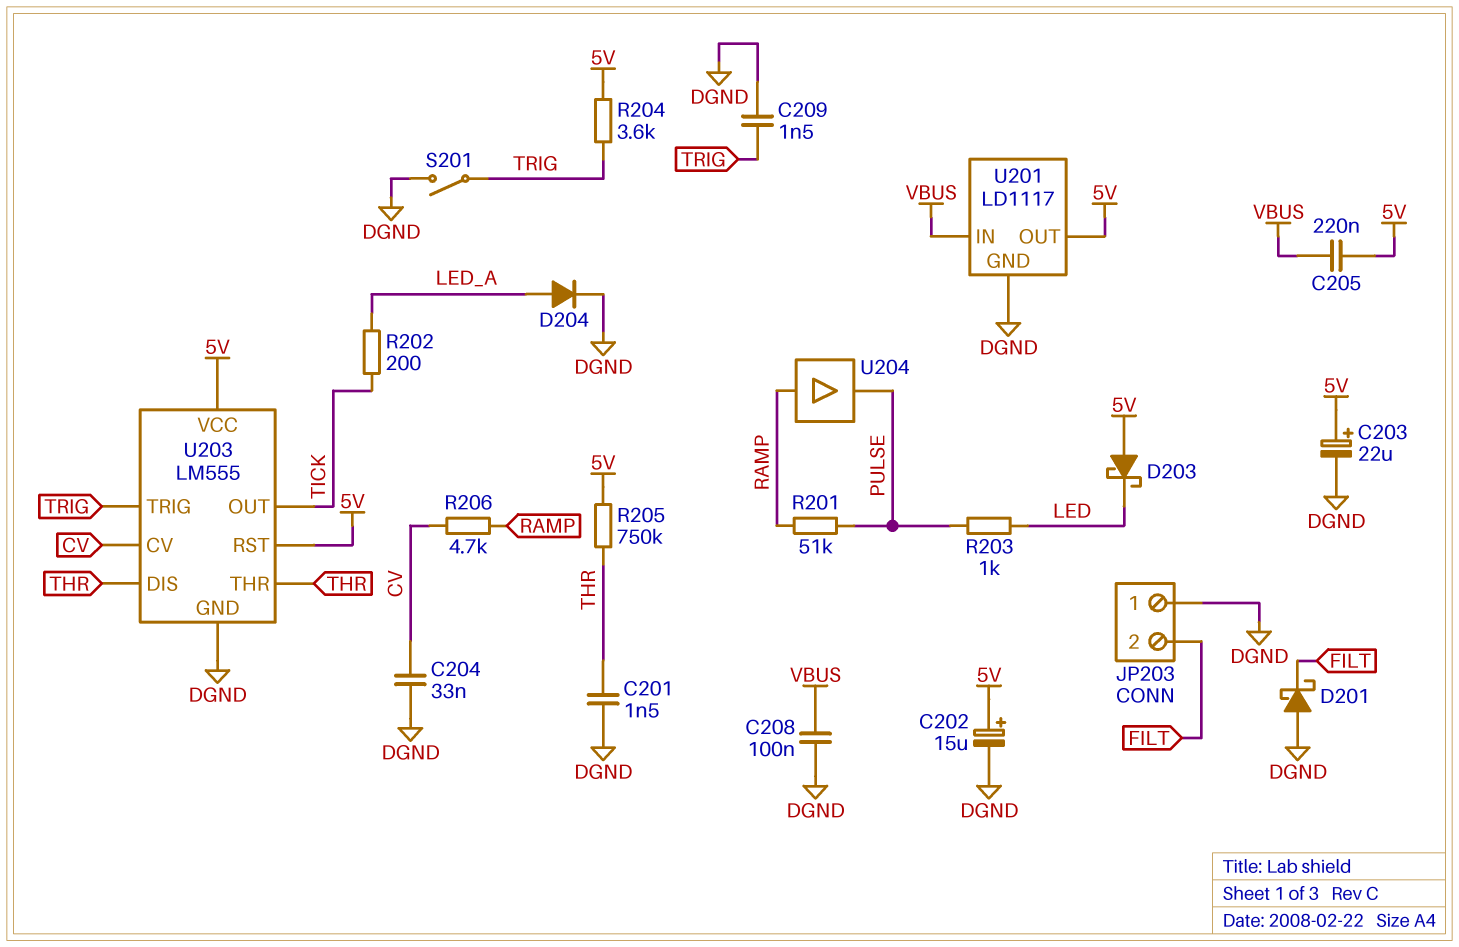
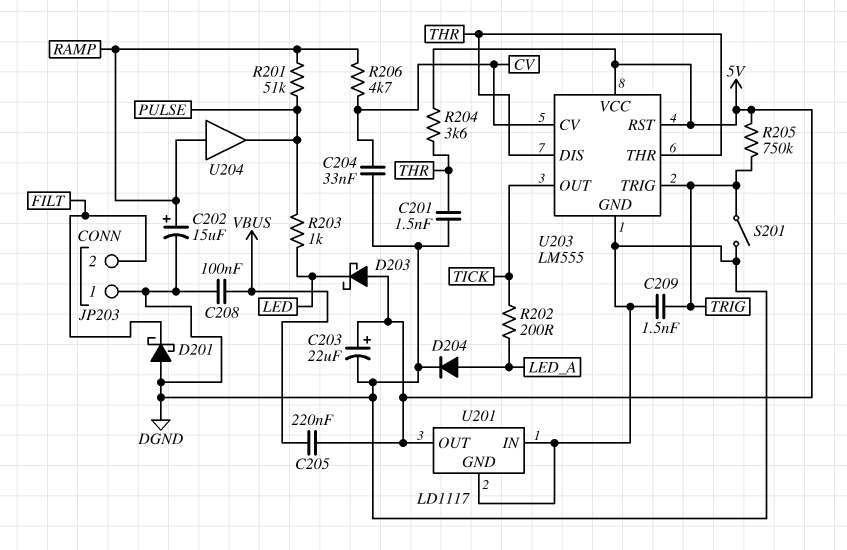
C202: 15uF (plus 5V, minus DGND) -> 15uF (plus RAMP, minus DGND)
R204: 3.6k (5V, TRIG) -> 3.6k (5V, THR)
R205: 750k (5V, THR) -> 750k (5V, TRIG)
U201 pin IN: VBUS -> DGND

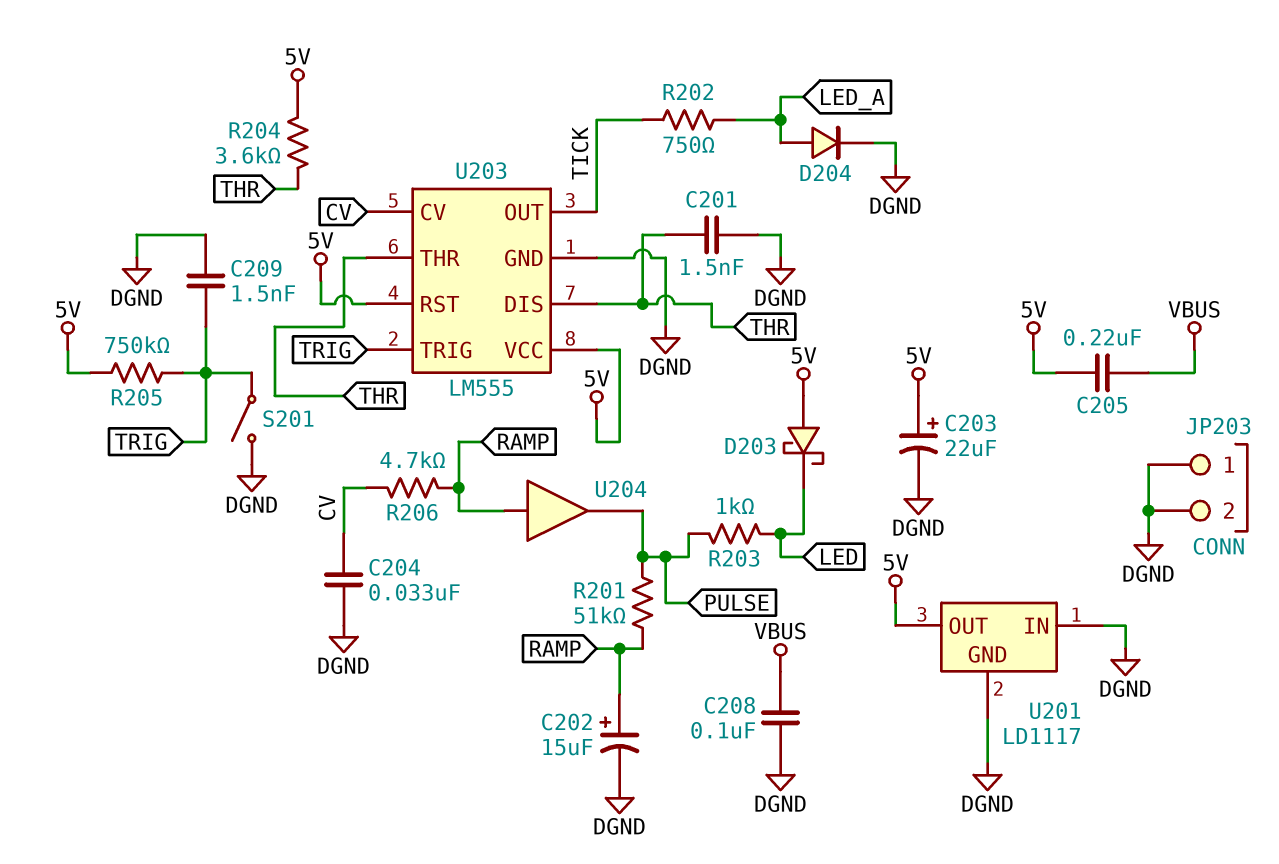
D201: schottky (A DGND, K FILT) -> none
JP203 pin 2: FILT -> DGND
R202: 200 (LED_A, TICK) -> 750 (LED_A, TICK)

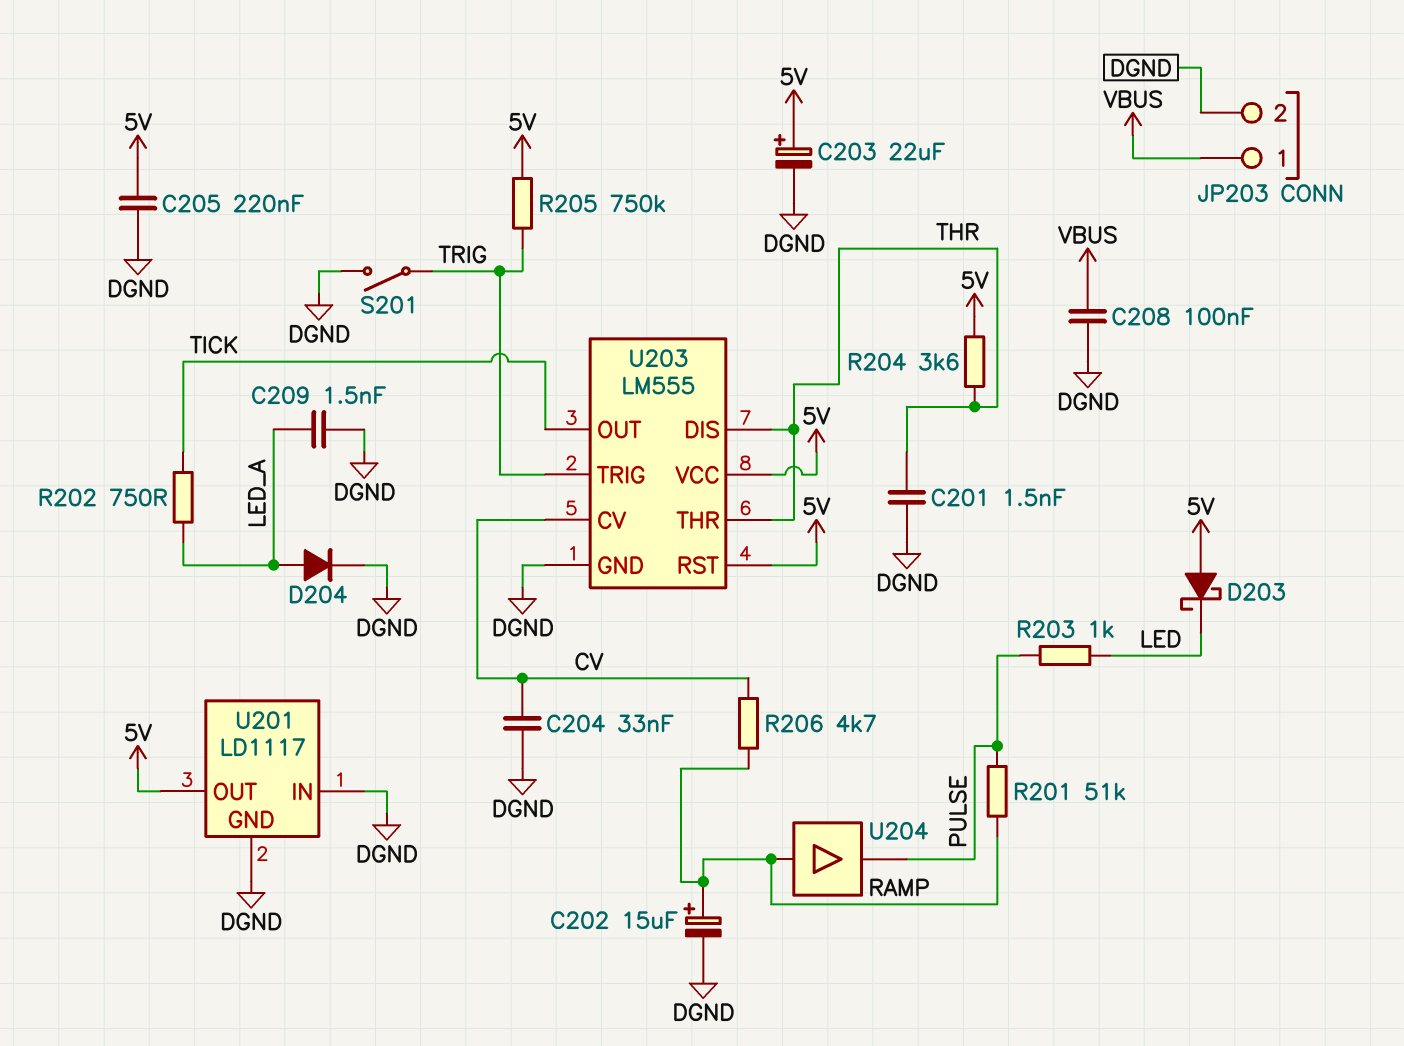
C205: 220nF (5V, VBUS) -> 220nF (5V, DGND)
C209: 1.5nF (DGND, TRIG) -> 1.5nF (DGND, LED_A)
JP203 pin 1: DGND -> VBUS

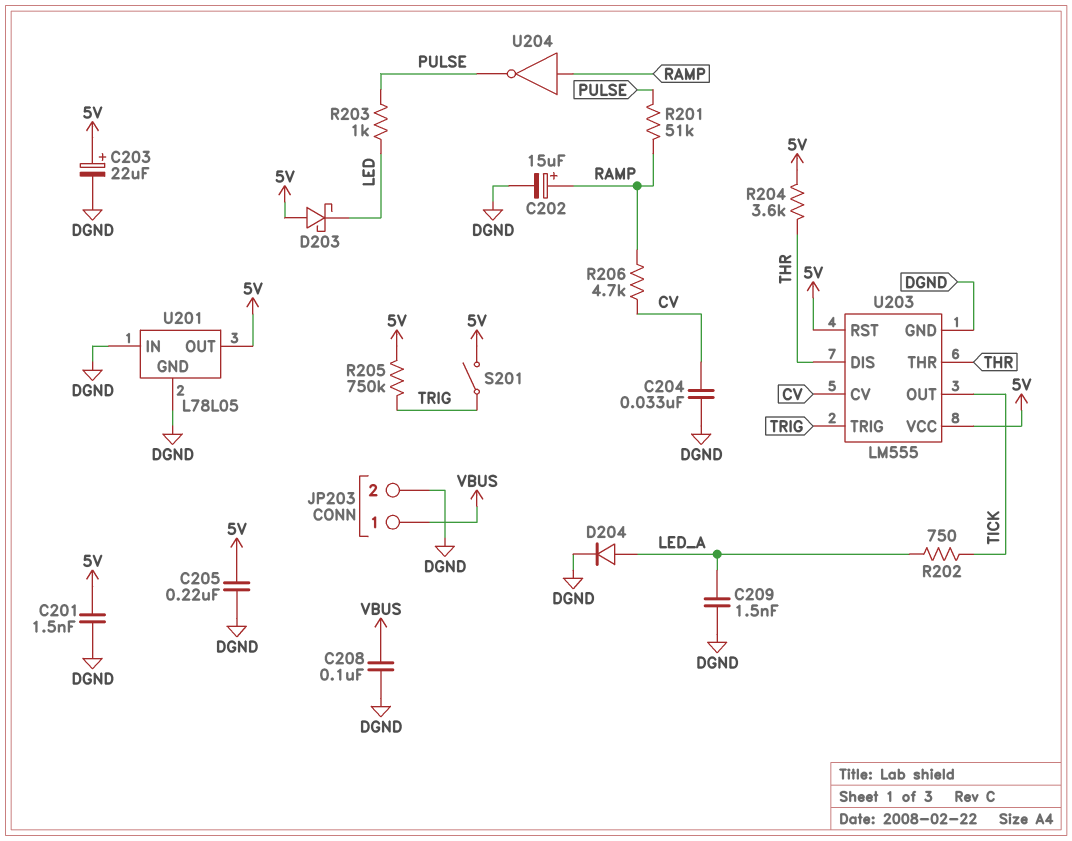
C201: 1.5nF (DGND, THR) -> 1.5nF (5V, DGND)
S201: switch (DGND, TRIG) -> switch (5V, TRIG)
U201: LD1117 -> L78L05
U204: buffer (in RAMP, out PULSE) -> NOT (in RAMP, out PULSE)

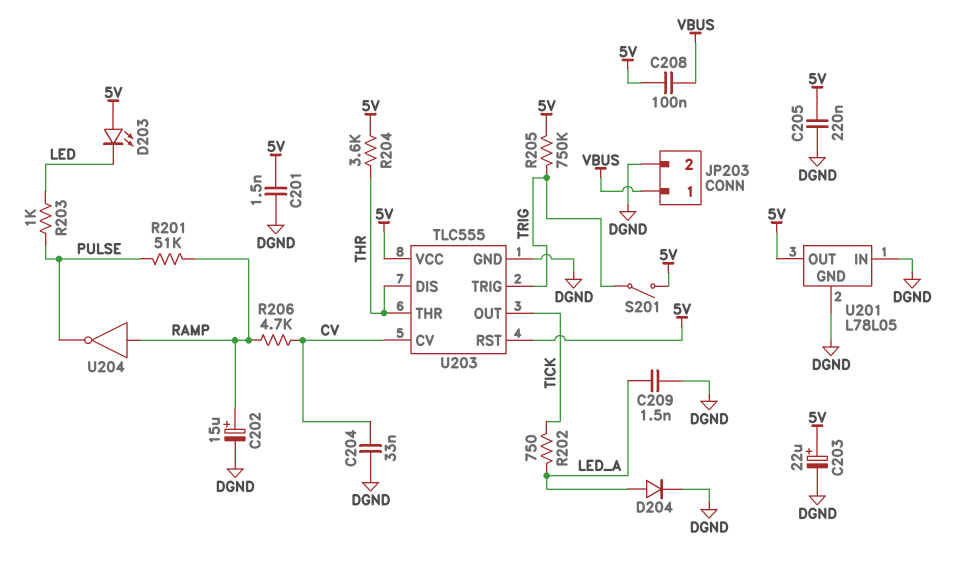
C208: 100nF (DGND, VBUS) -> 100nF (5V, VBUS)
D203: schottky (A 5V, K LED) -> LED (A 5V, K LED)
U203: LM555 -> TLC555

